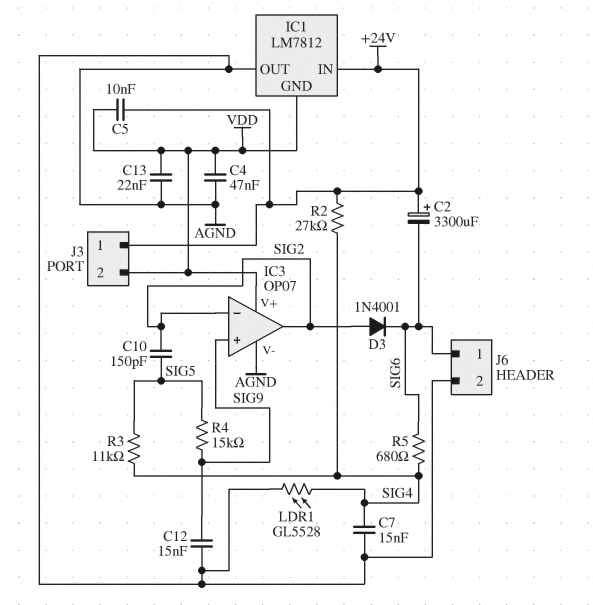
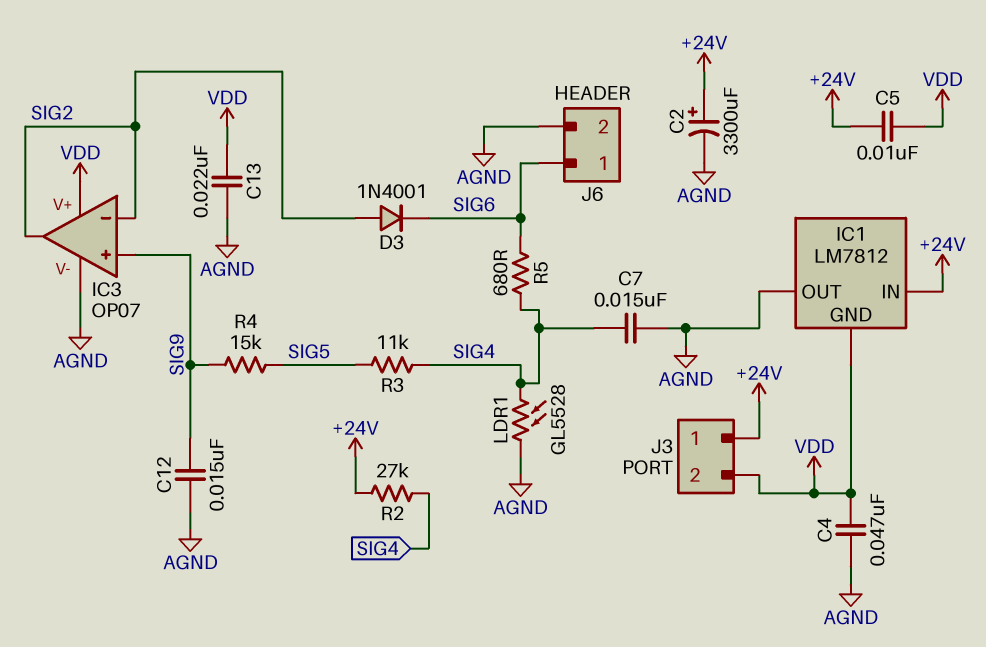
C2: 3300uF (plus +24V, minus SIG6) -> 3300uF (plus +24V, minus AGND)
C10: 150pF (SIG2, SIG5) -> none

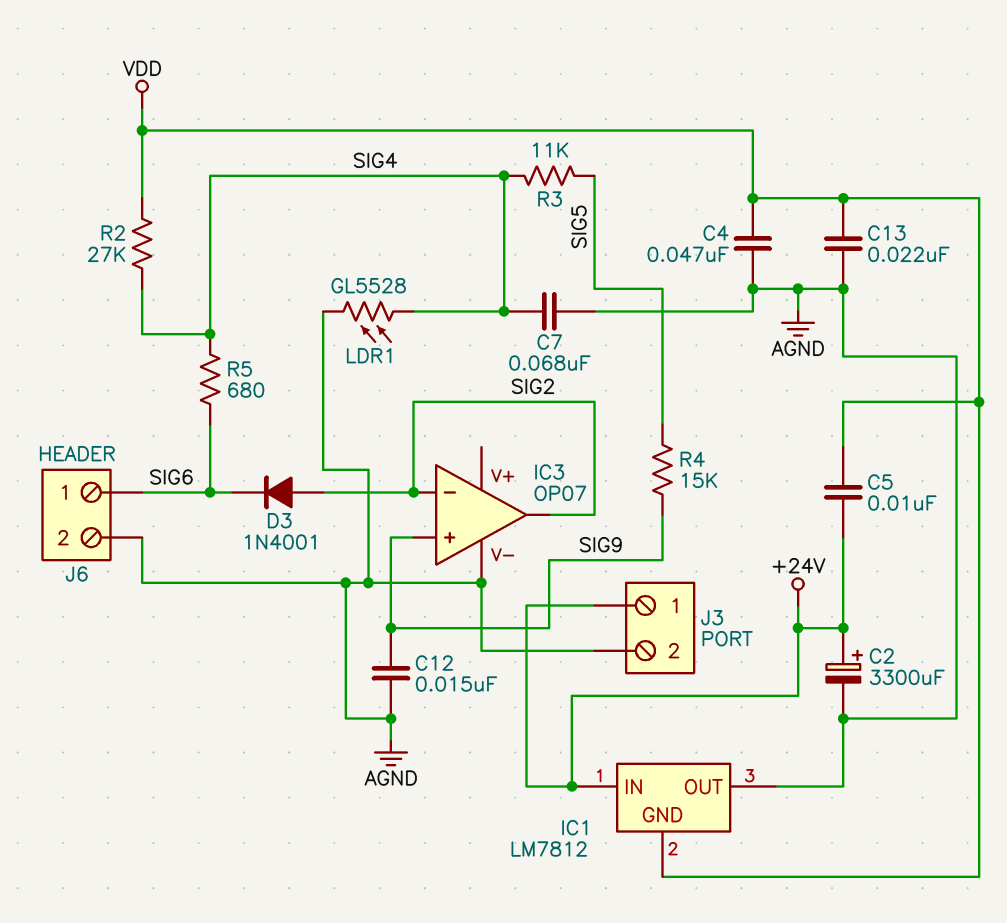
C7: 15nF (AGND, SIG4) -> 68nF (AGND, SIG4)
IC3 pin V+: VDD -> none
J3 pin 2: VDD -> AGND
R2: 27k (+24V, SIG4) -> 27k (SIG4, VDD)

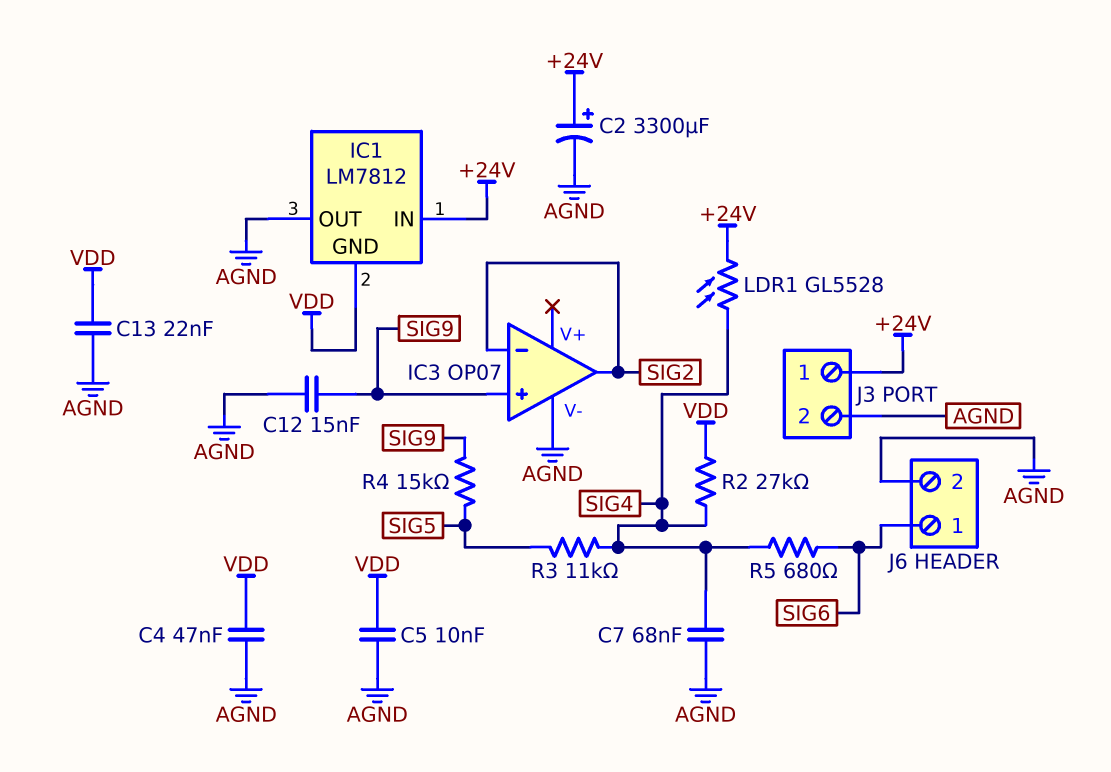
C5: 10nF (+24V, VDD) -> 10nF (AGND, VDD)
D3: diode 1N4001 (A SIG2, K SIG6) -> none
LDR1: GL5528 (AGND, SIG4) -> GL5528 (+24V, SIG4)

